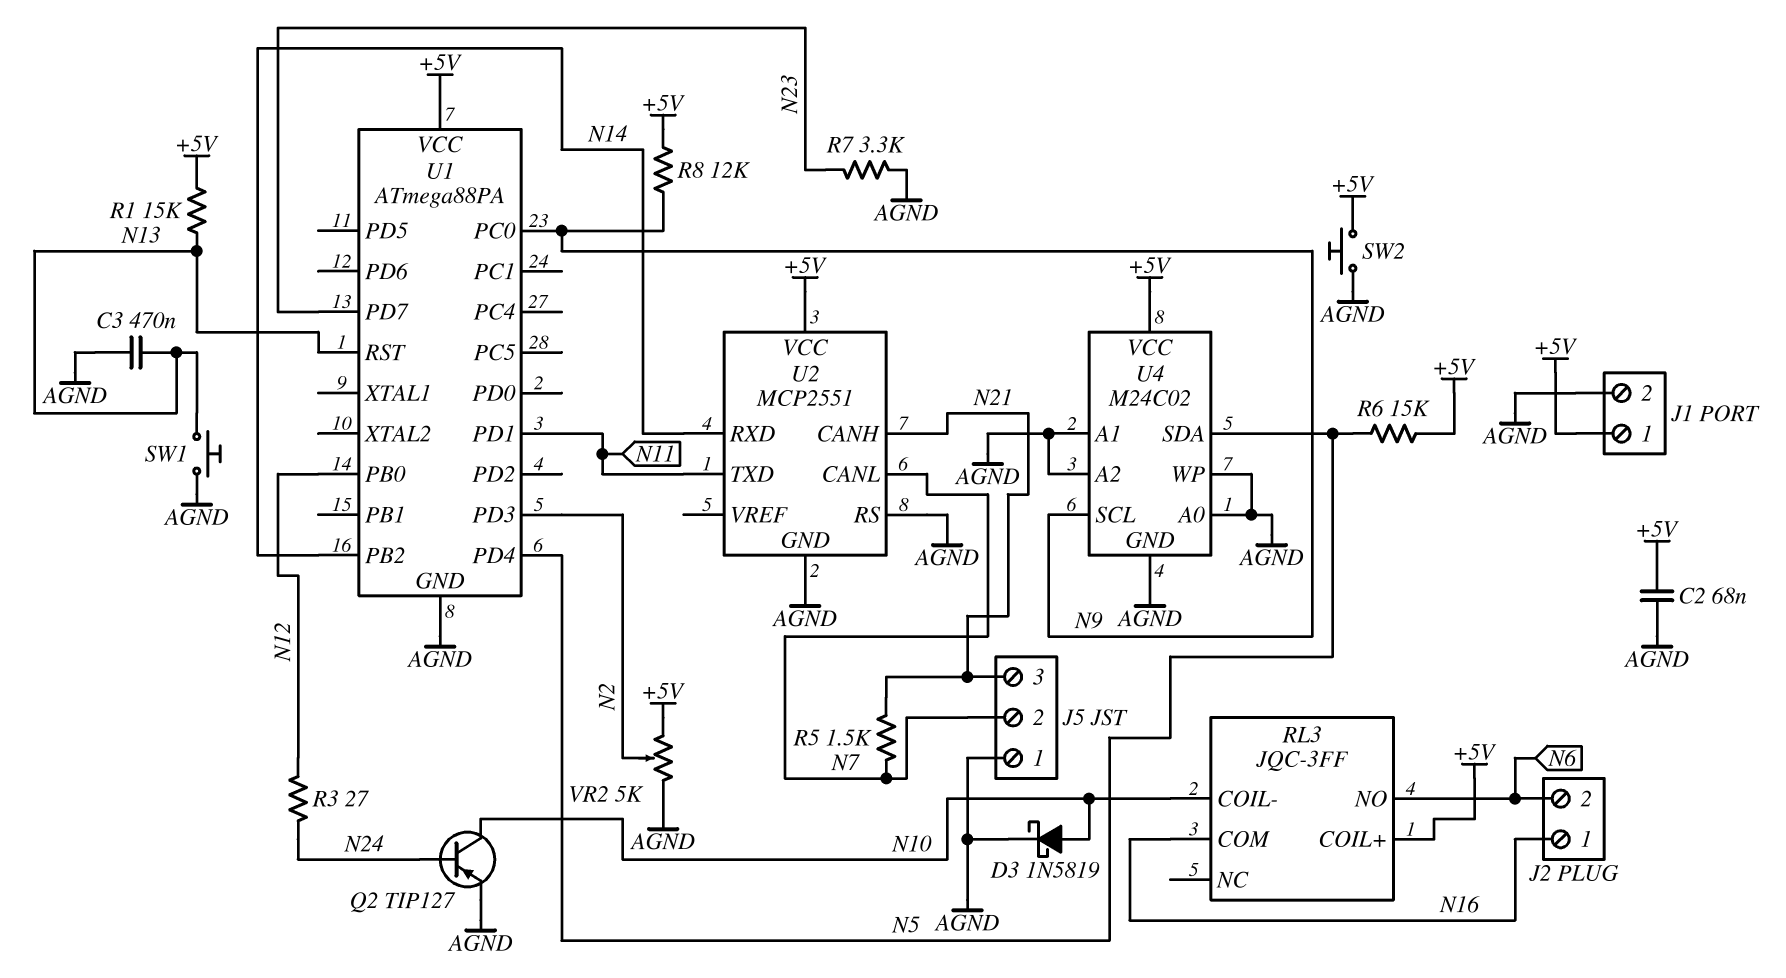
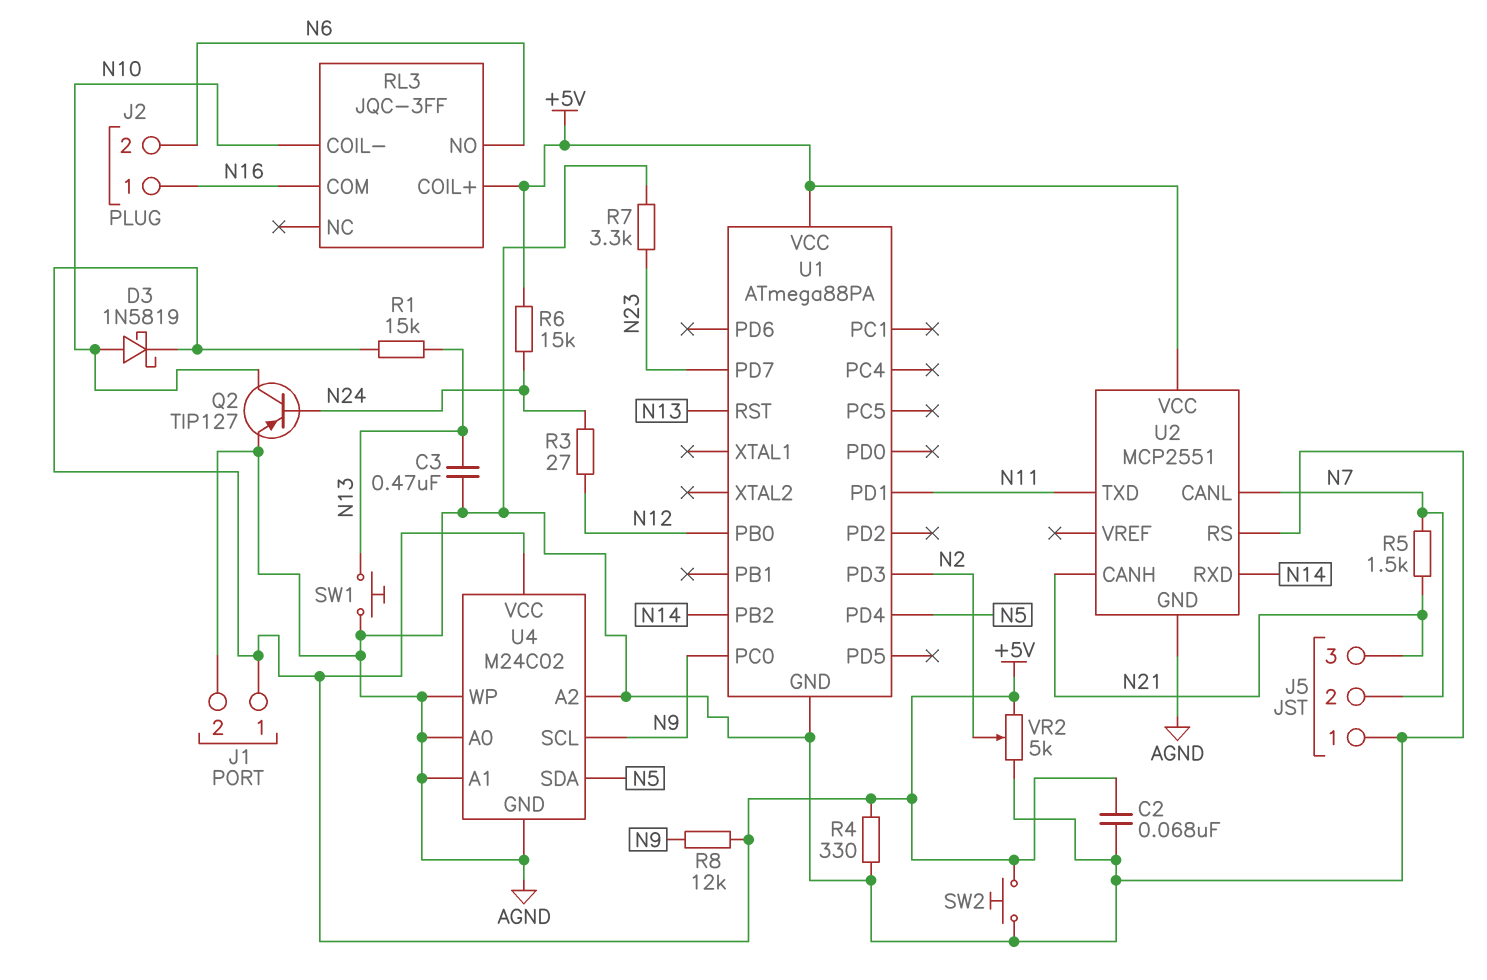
D3: schottky 1N5819 (A N10, K AGND) -> schottky 1N5819 (A N10, K +5V)
R4: none -> 330 (+5V, AGND)
R6: 15k (+5V, N5) -> 15k (+5V, N24)

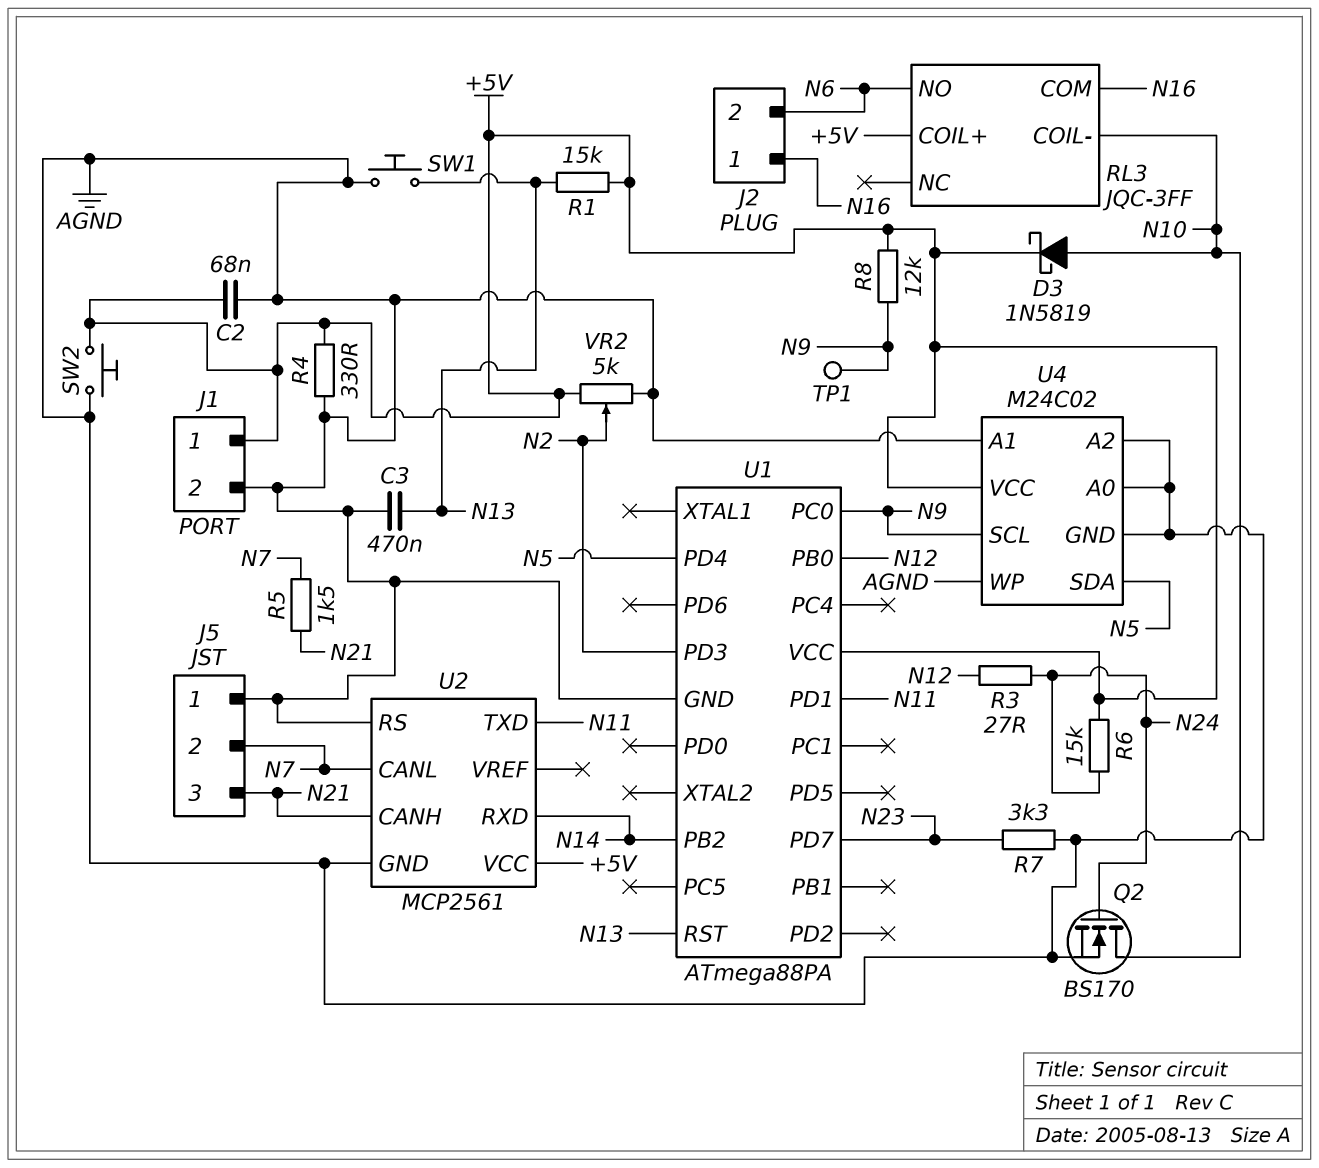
Q2: PNP TIP127 (B N24, C N10, E AGND) -> NMOS BS170 (G N24, D N10, S AGND)
TP1: none -> test point (N9)
U2: MCP2551 -> MCP2561

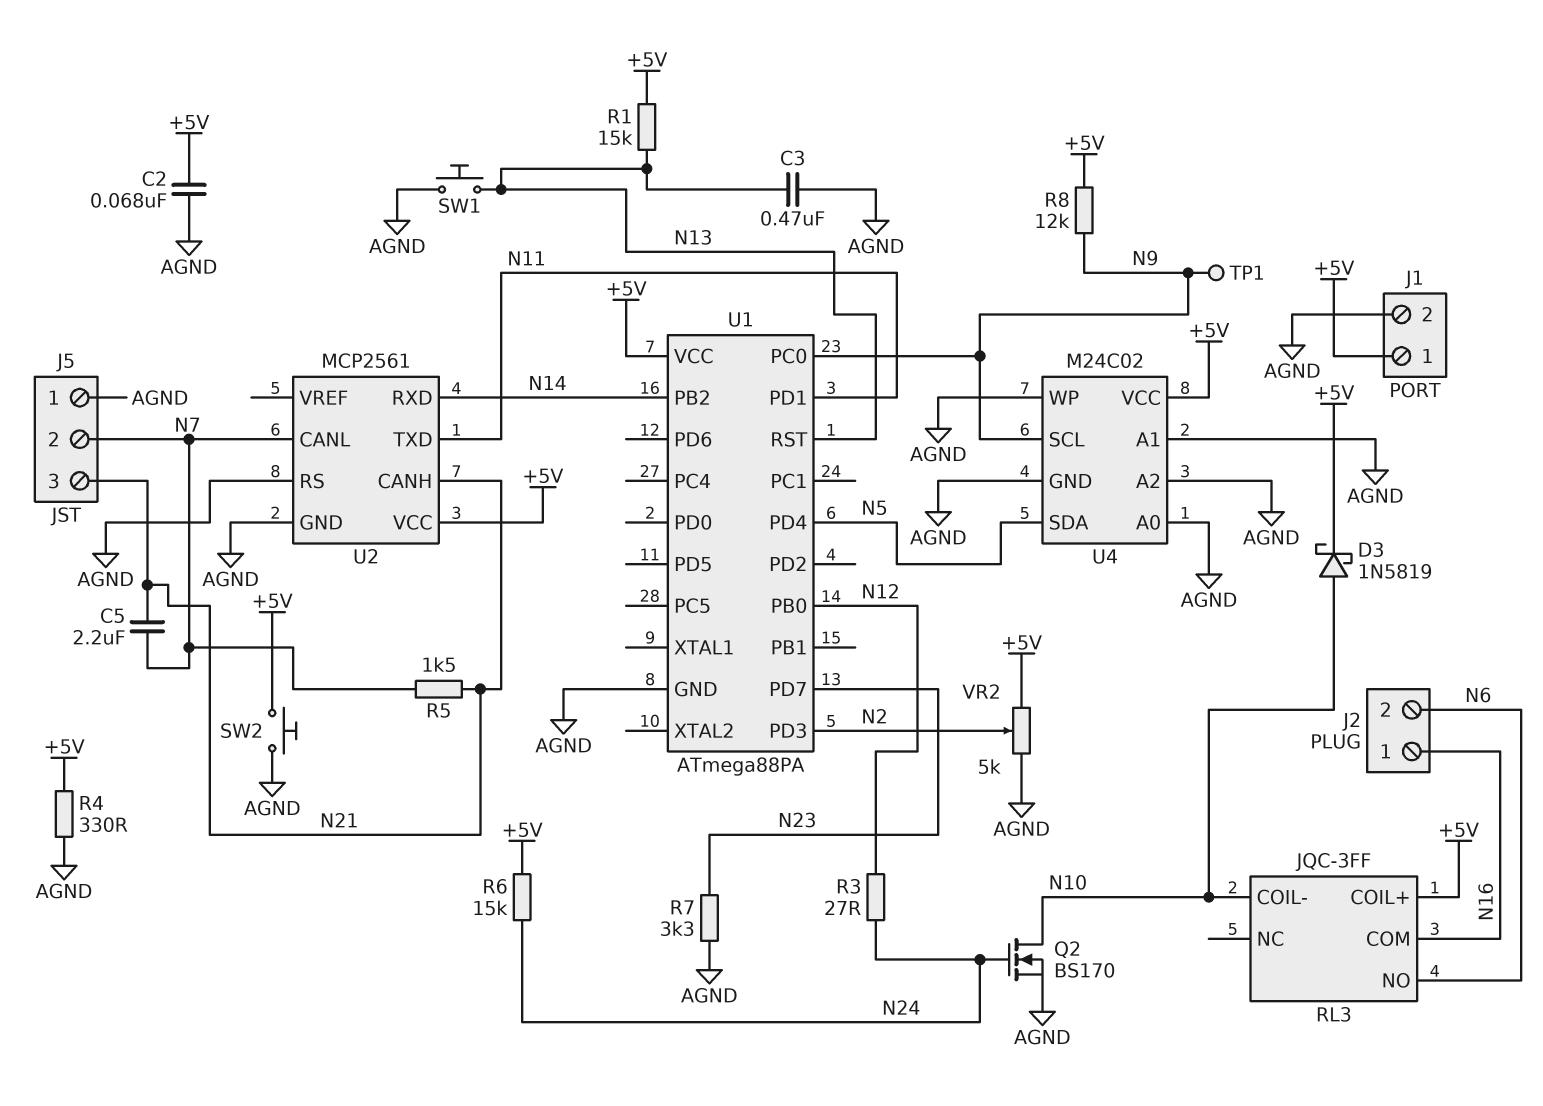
C5: none -> 2.2uF (N7, N21)

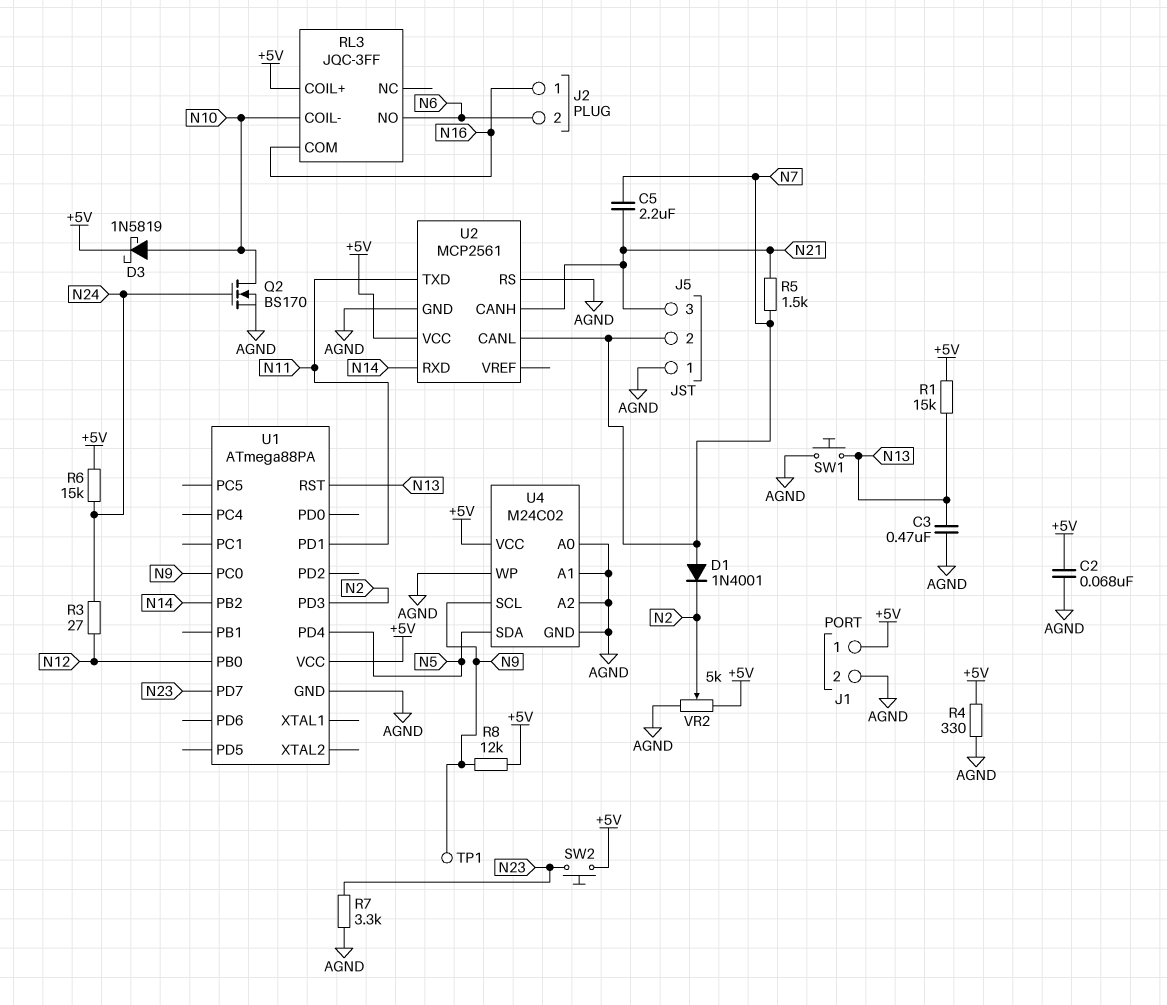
D1: none -> diode 1N4001 (A N7, K N2)
SW2: button (+5V, AGND) -> button (+5V, N23)

